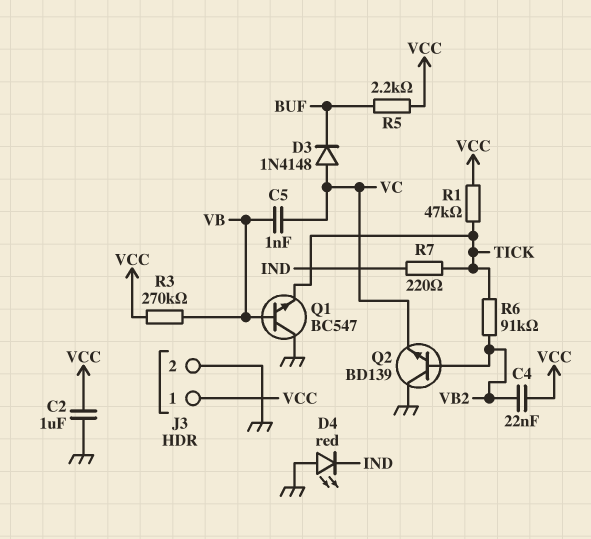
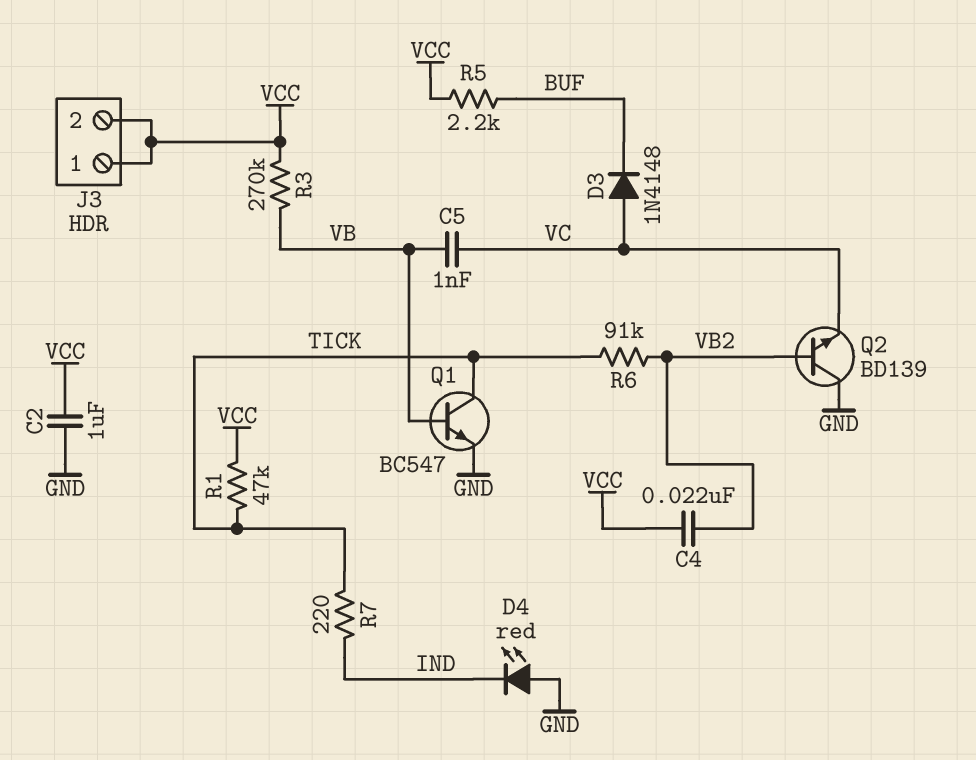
J3 pin 2: GND -> VCC
Q1: NPN BC547 (B VB, C GND, E TICK) -> NPN BC547 (B VB, C TICK, E GND)

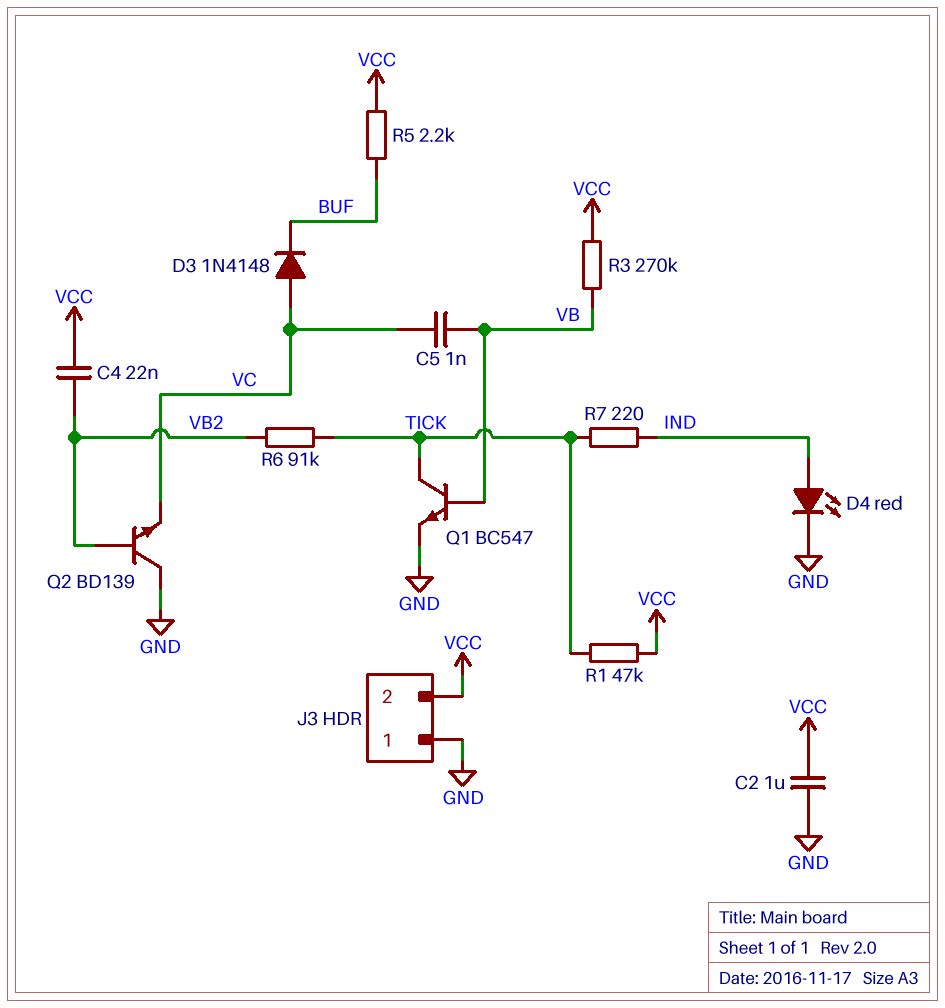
D4: LED red (A GND, K IND) -> LED red (A IND, K GND)
J3 pin 1: VCC -> GND

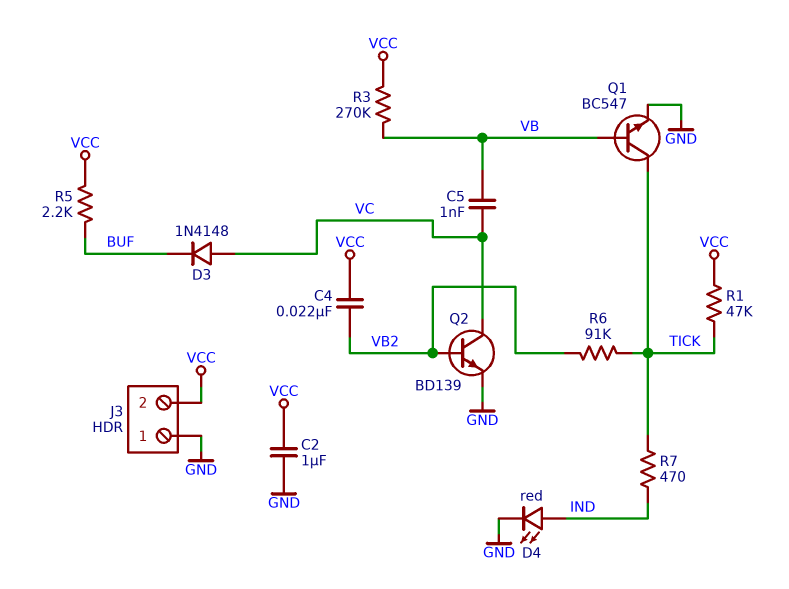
Q2: NPN BD139 (B VB2, C GND, E VC) -> NPN BD139 (B VB2, C VC, E GND)
R7: 220 (IND, TICK) -> 470 (IND, TICK)

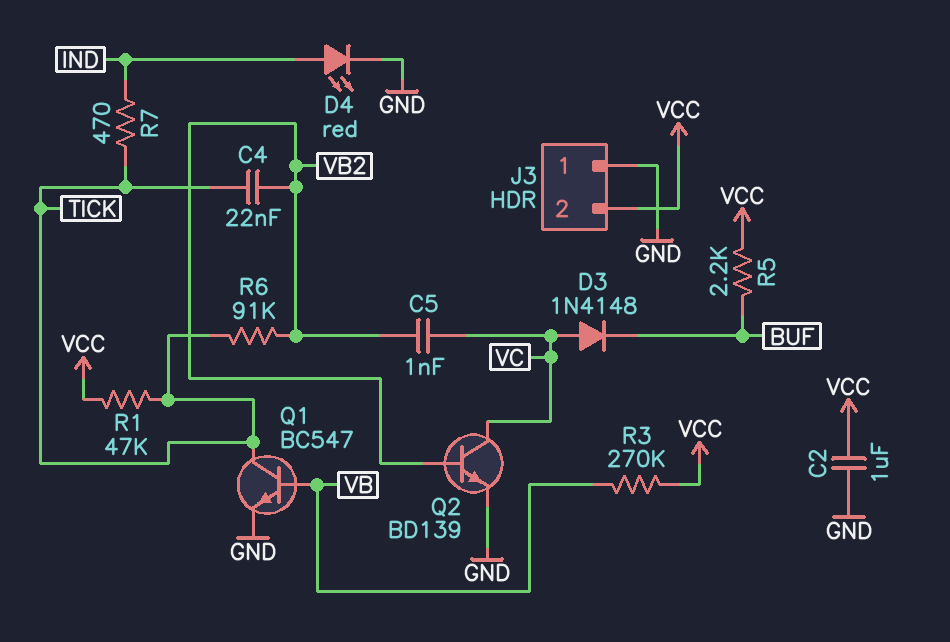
C4: 22nF (VB2, VCC) -> 22nF (TICK, VB2)
C5: 1nF (VB, VC) -> 1nF (VB2, VC)

